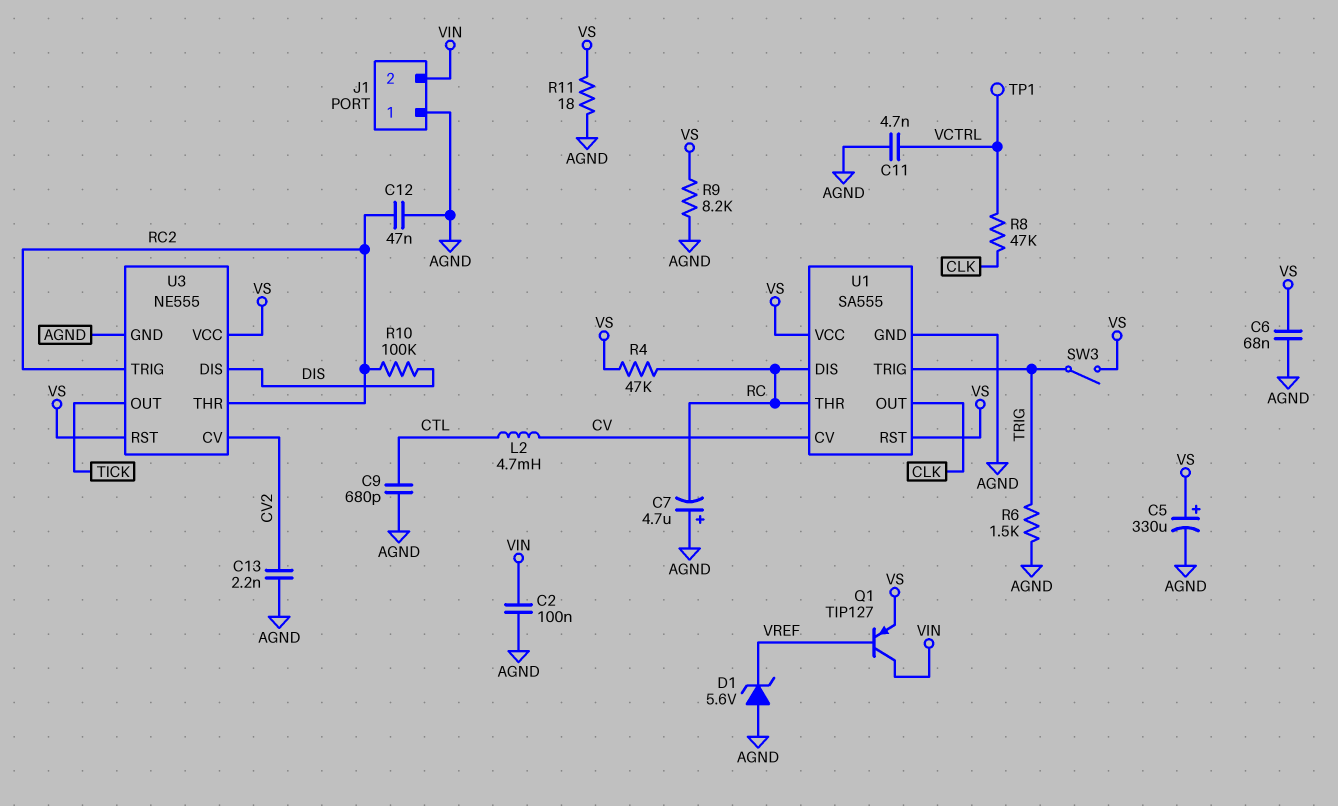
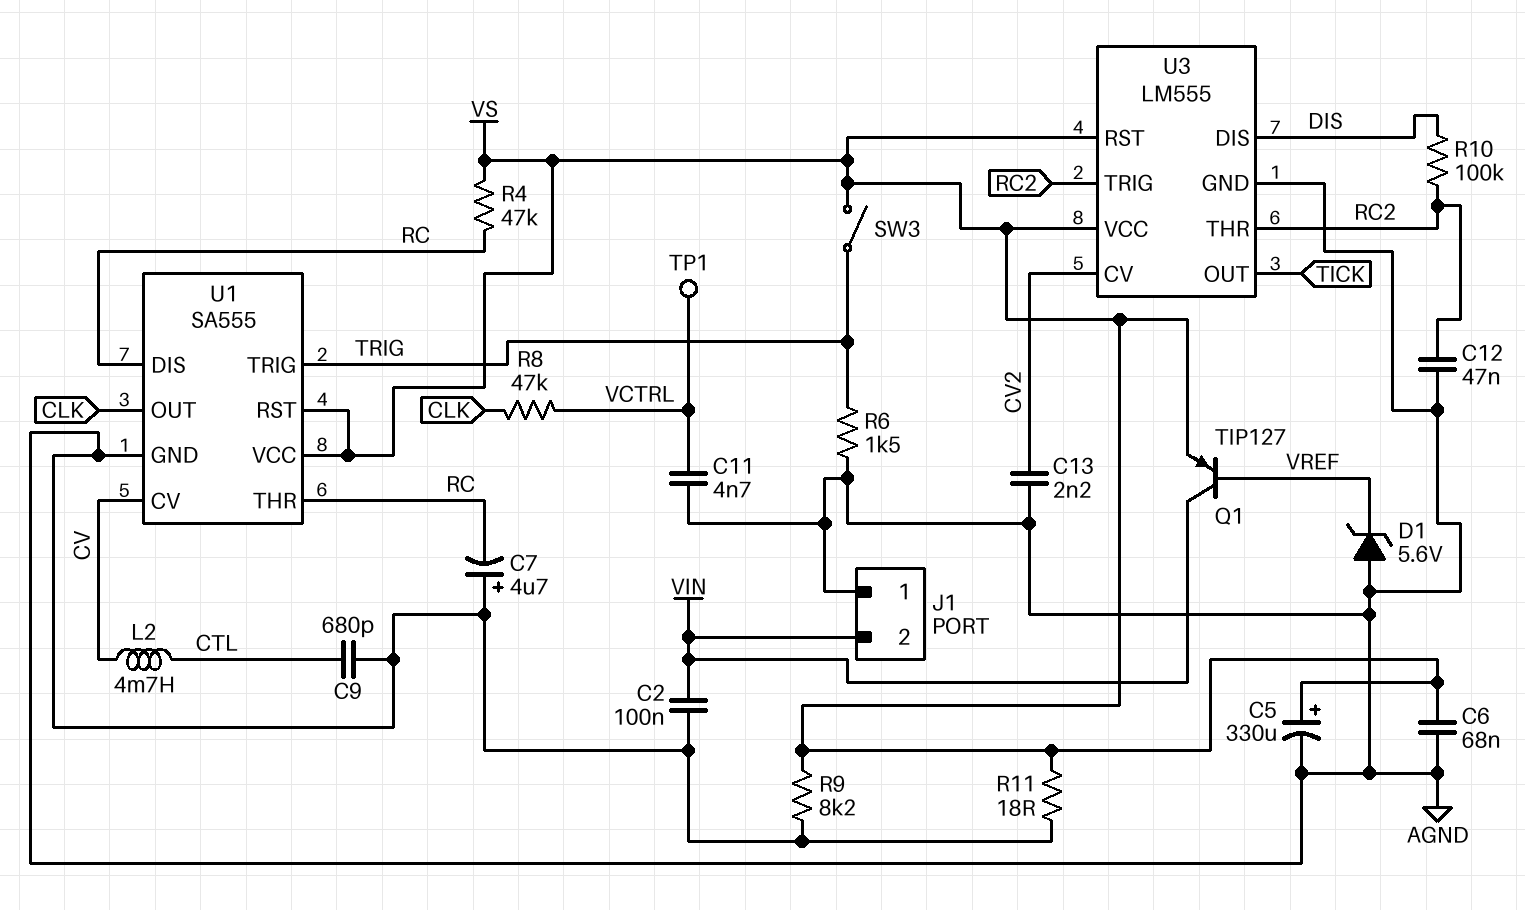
U3: NE555 -> LM555

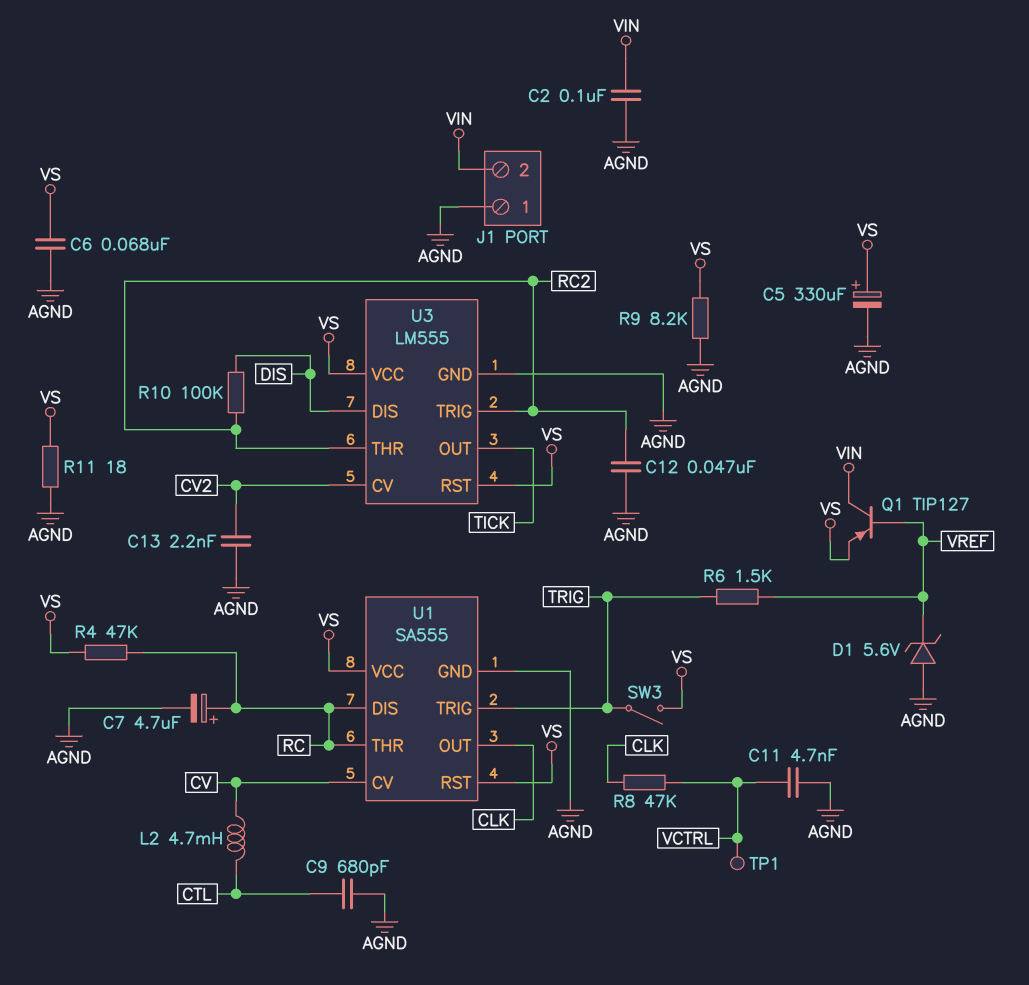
C7: 4.7uF (plus AGND, minus RC) -> 4.7uF (plus RC, minus AGND)
R6: 1.5k (AGND, TRIG) -> 1.5k (TRIG, VREF)

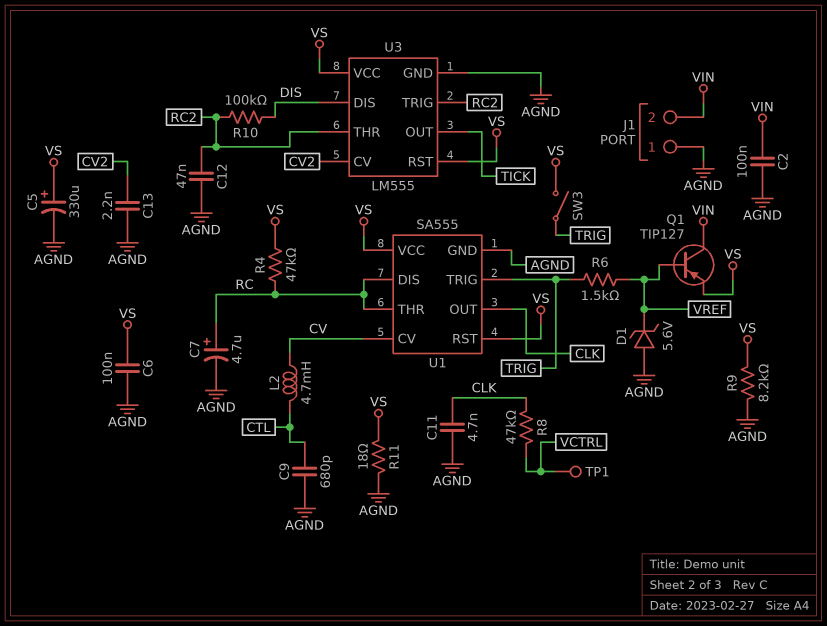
C6: 68nF (AGND, VS) -> 100nF (AGND, VS)
C11: 4.7nF (AGND, VCTRL) -> 4.7nF (AGND, CLK)

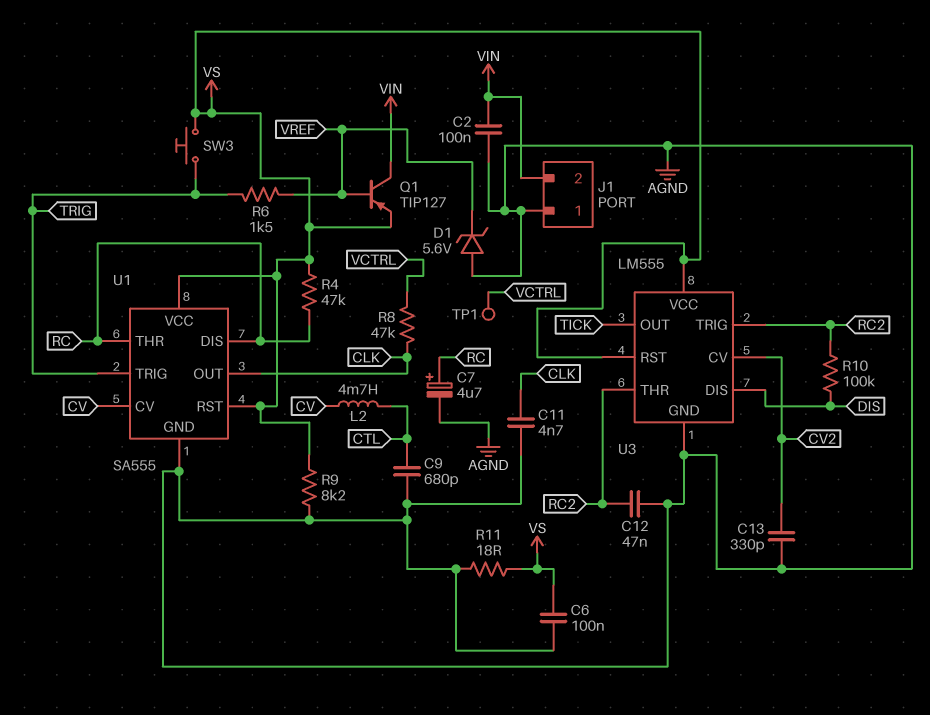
C5: 330uF (plus VS, minus AGND) -> none
C13: 2.2nF (AGND, CV2) -> 330pF (AGND, CV2)
SW3: switch (TRIG, VS) -> button (TRIG, VS)

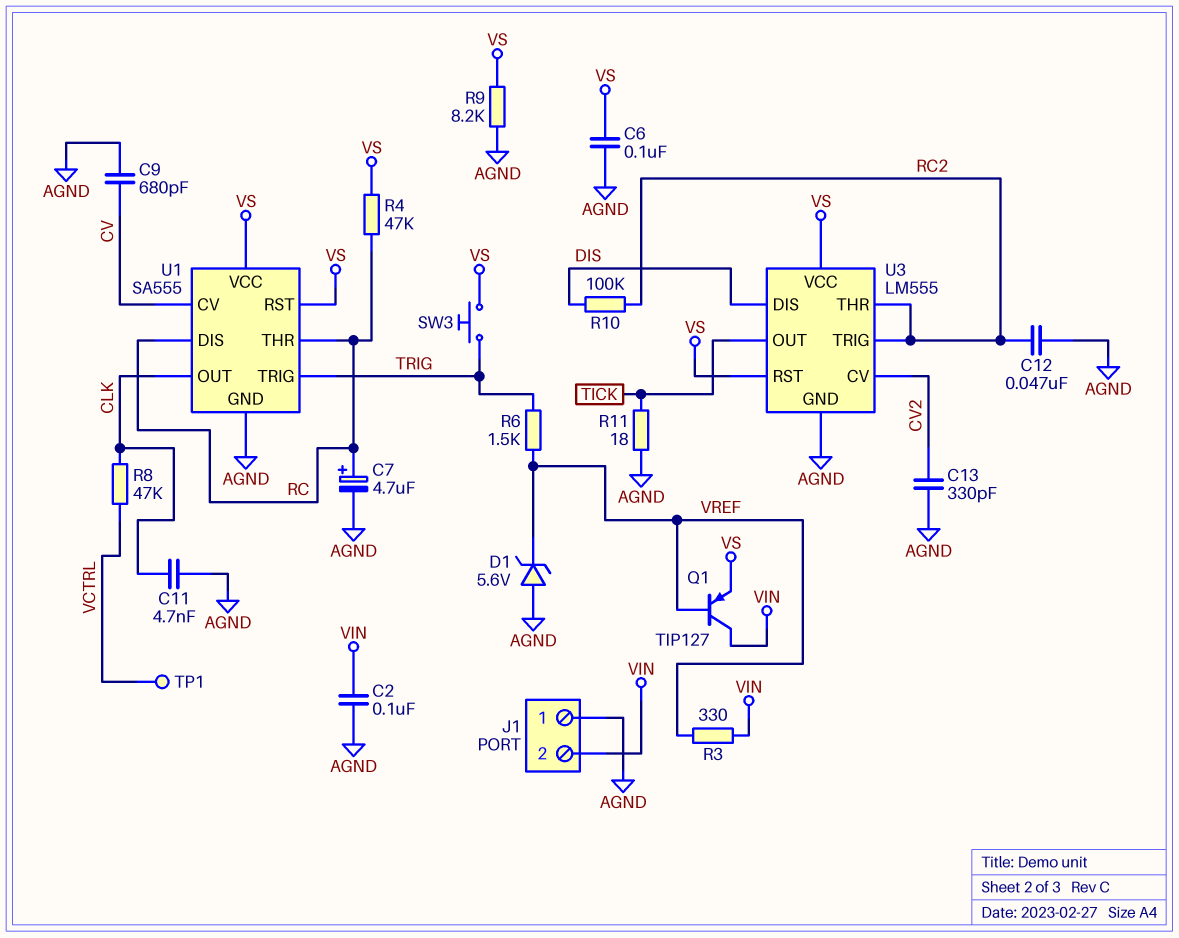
C9: 680pF (AGND, CTL) -> 680pF (AGND, CV)
L2: 4.7mH (CTL, CV) -> none
R3: none -> 330 (VIN, VREF)
R11: 18 (AGND, VS) -> 18 (AGND, TICK)

